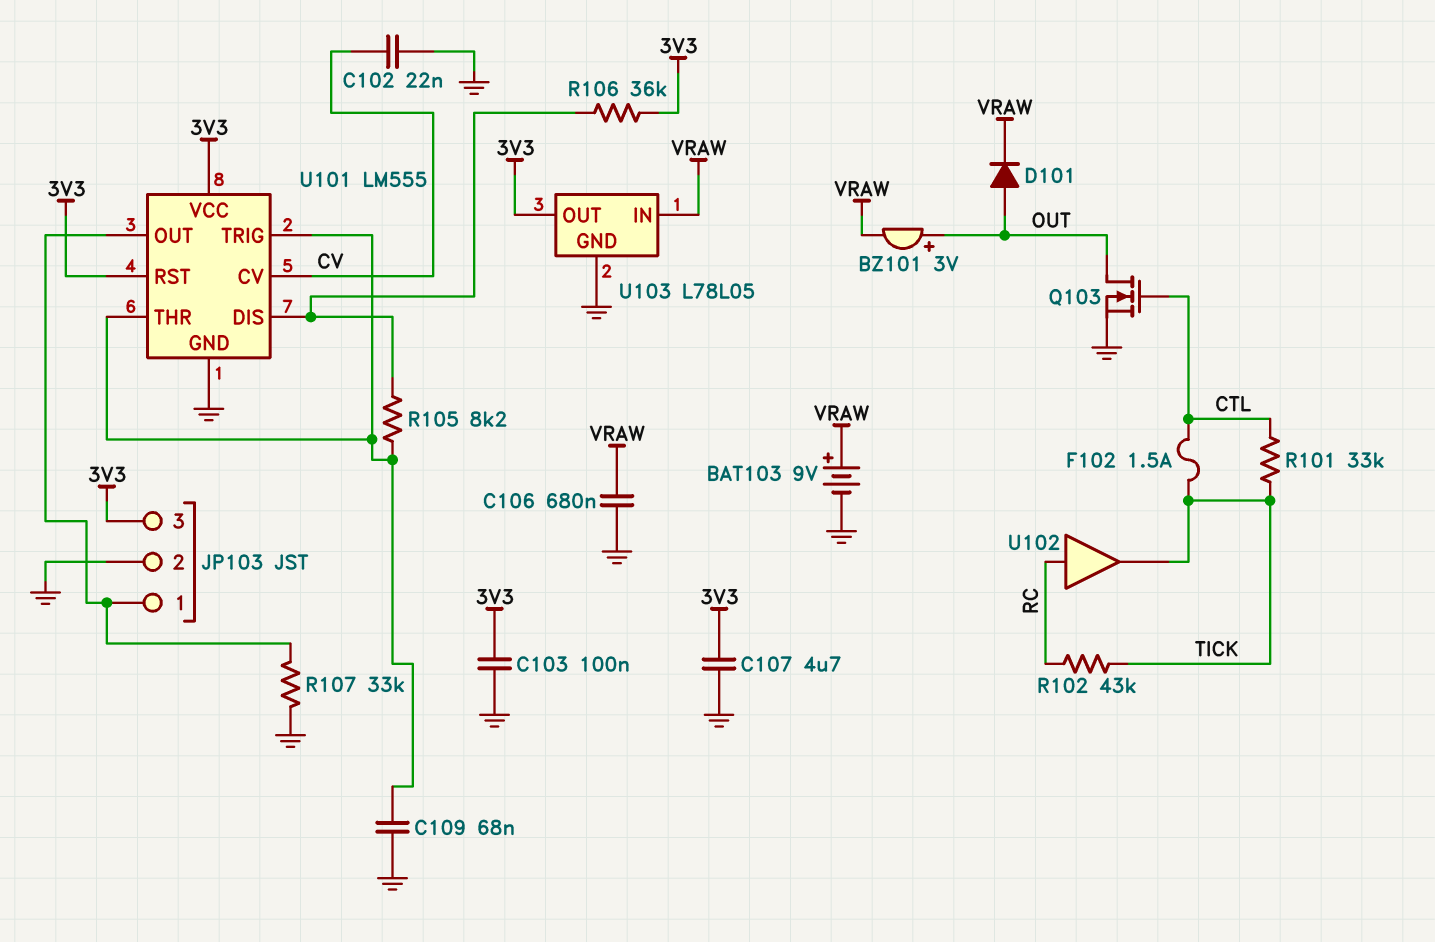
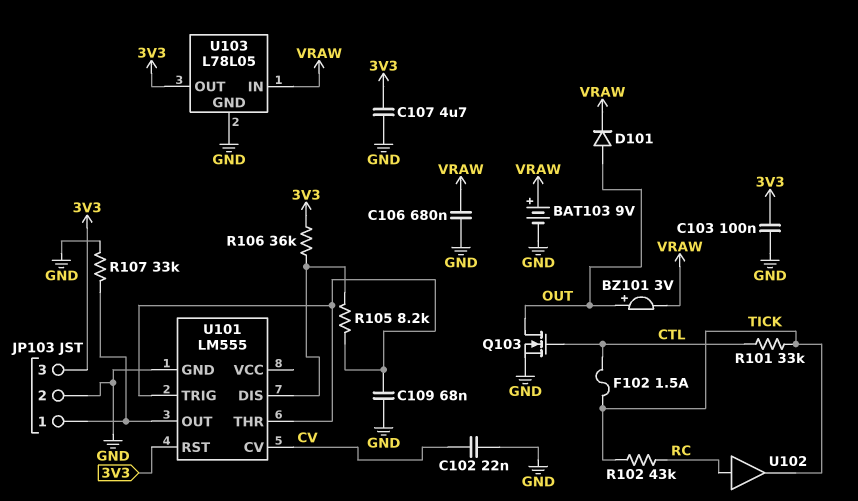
U101 pin VCC: 3V3 -> none

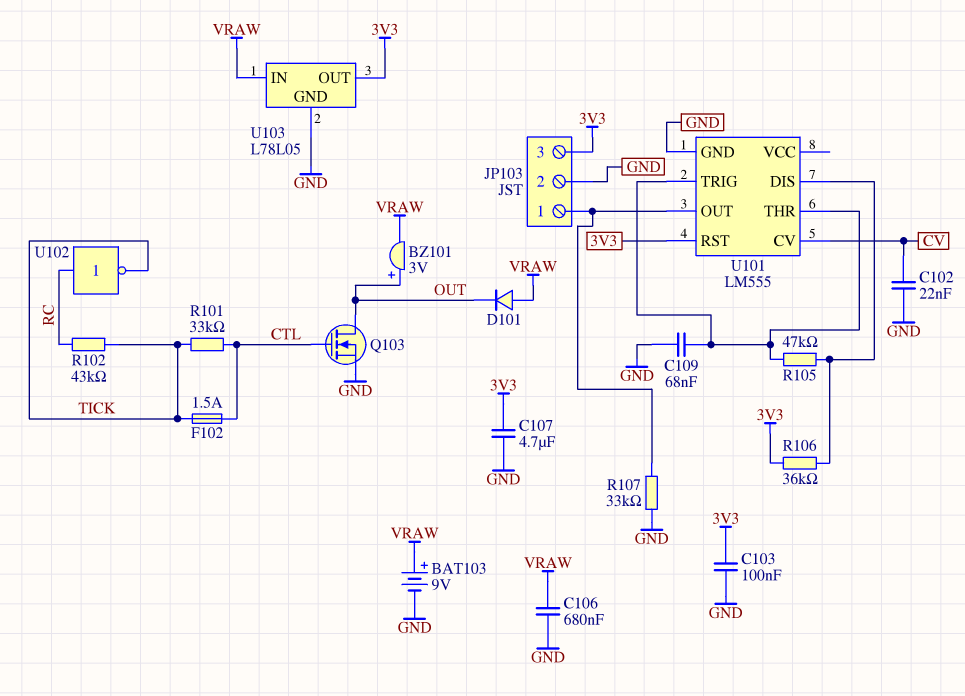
D101: diode (A OUT, K VRAW) -> diode (A VRAW, K OUT)
R105: 8.2k (U101/DIS, U101/THR) -> 47k (U101/DIS, U101/THR)
U102: buffer (in RC, out TICK) -> NOT (in RC, out TICK)

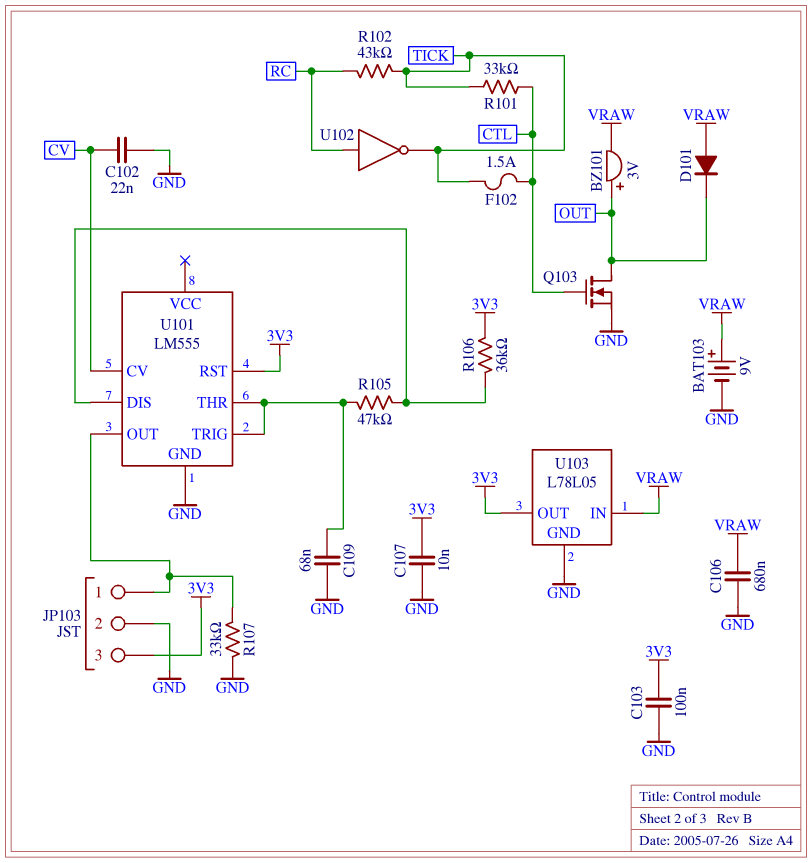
C107: 4.7uF (3V3, GND) -> 10nF (3V3, GND)

